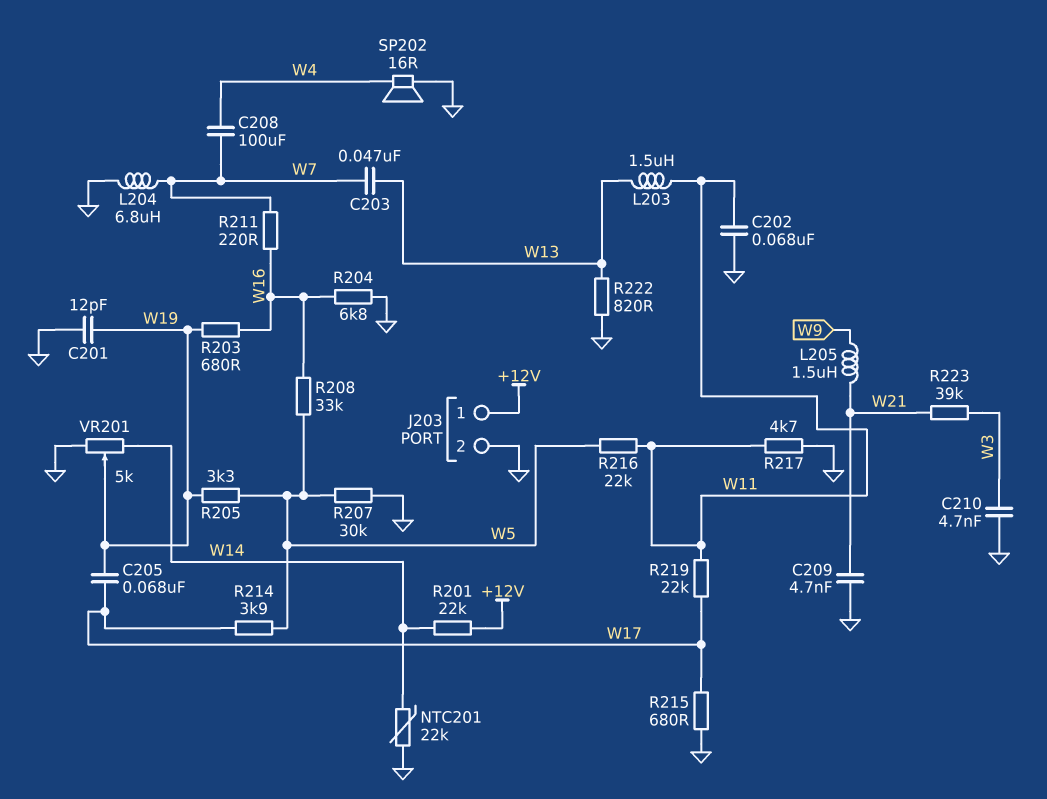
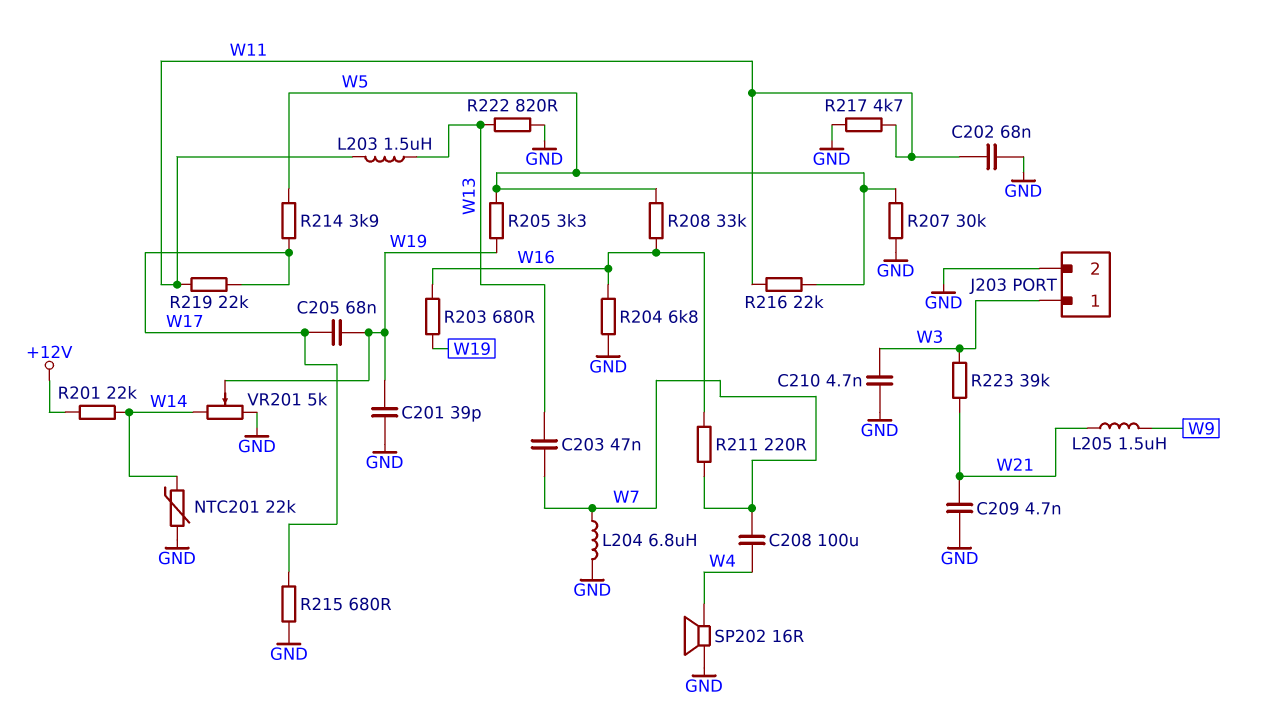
C201: 12pF (GND, W19) -> 39pF (GND, W19)
J203 pin 1: +12V -> W3

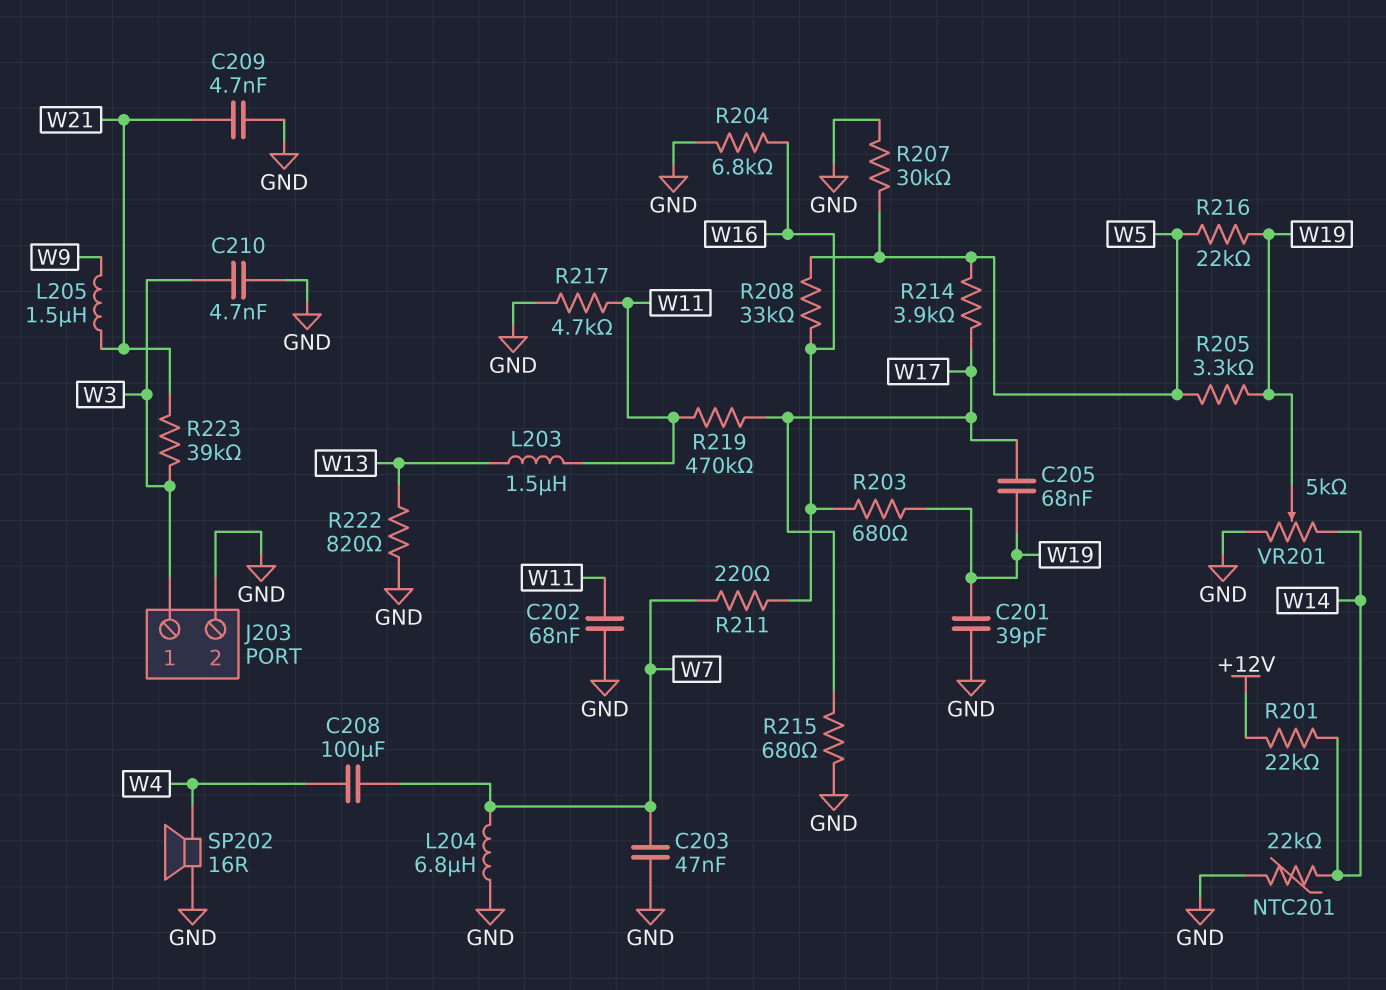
C203: 47nF (W7, W13) -> 47nF (GND, W7)
R216: 22k (W5, W11) -> 22k (W5, W19)
R219: 22k (W11, W17) -> 470k (W11, W17)

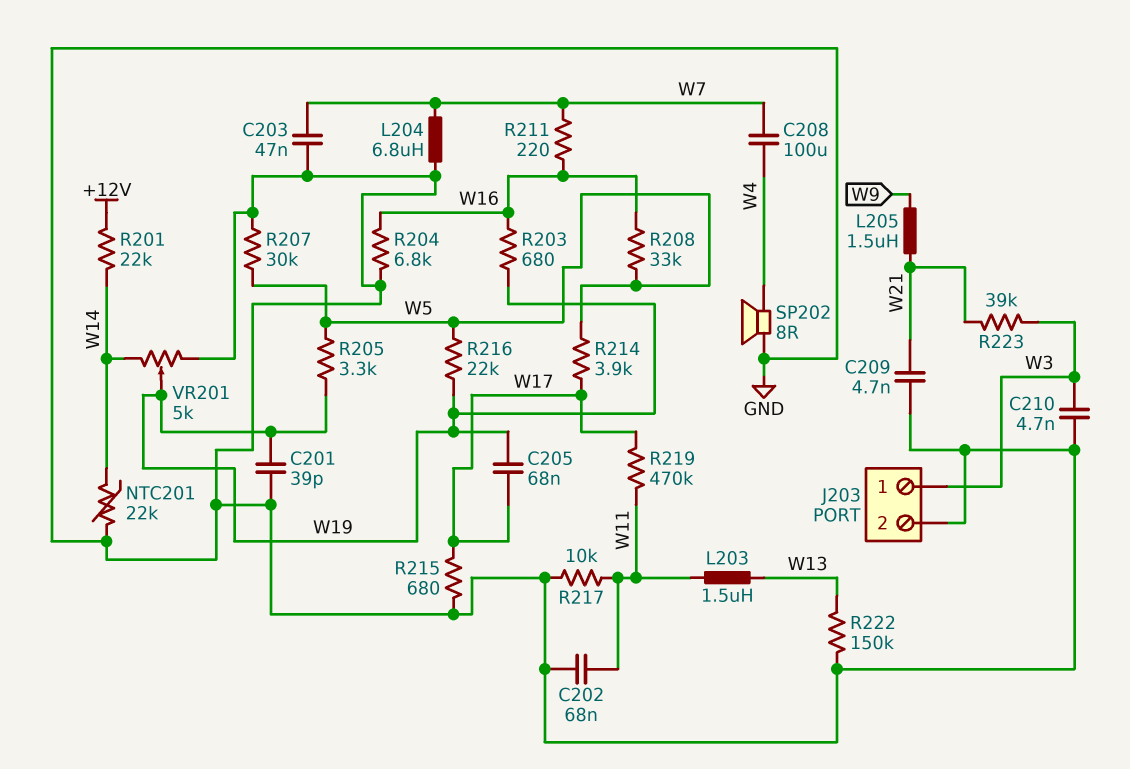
R217: 4.7k (GND, W11) -> 10k (GND, W11)
R222: 820 (GND, W13) -> 150k (GND, W13)
SP202: speaker 16R (GND, W4) -> speaker 8R (GND, W4)

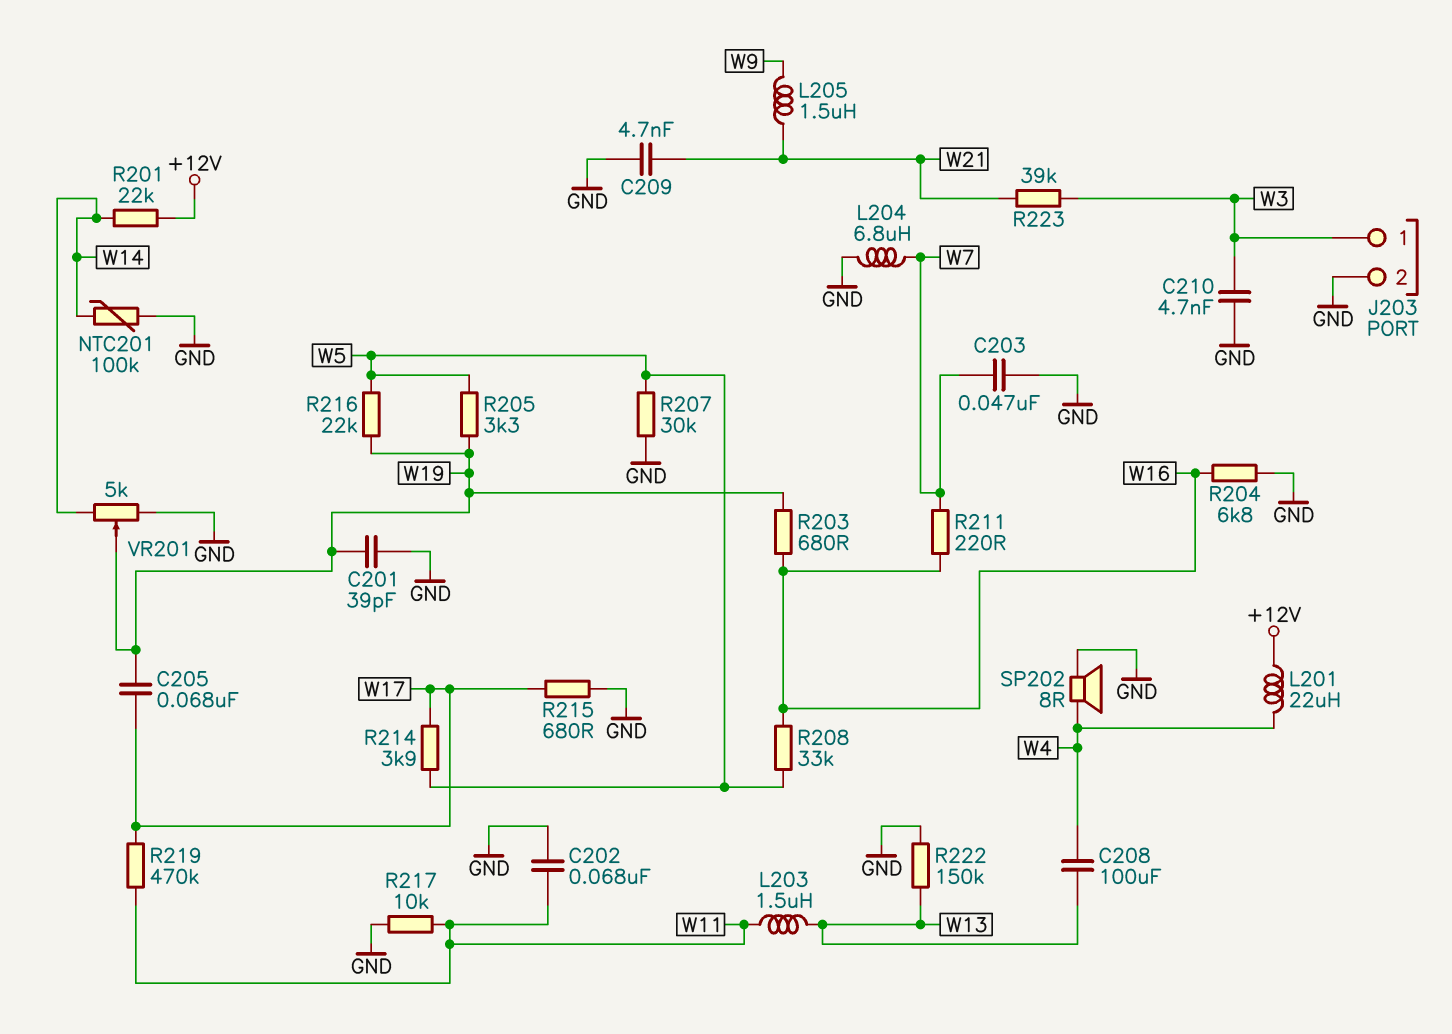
C208: 100uF (W4, W7) -> 100uF (W4, W13)
L201: none -> 22uH (+12V, W4)
NTC201: 22k (GND, W14) -> 100k (GND, W14)

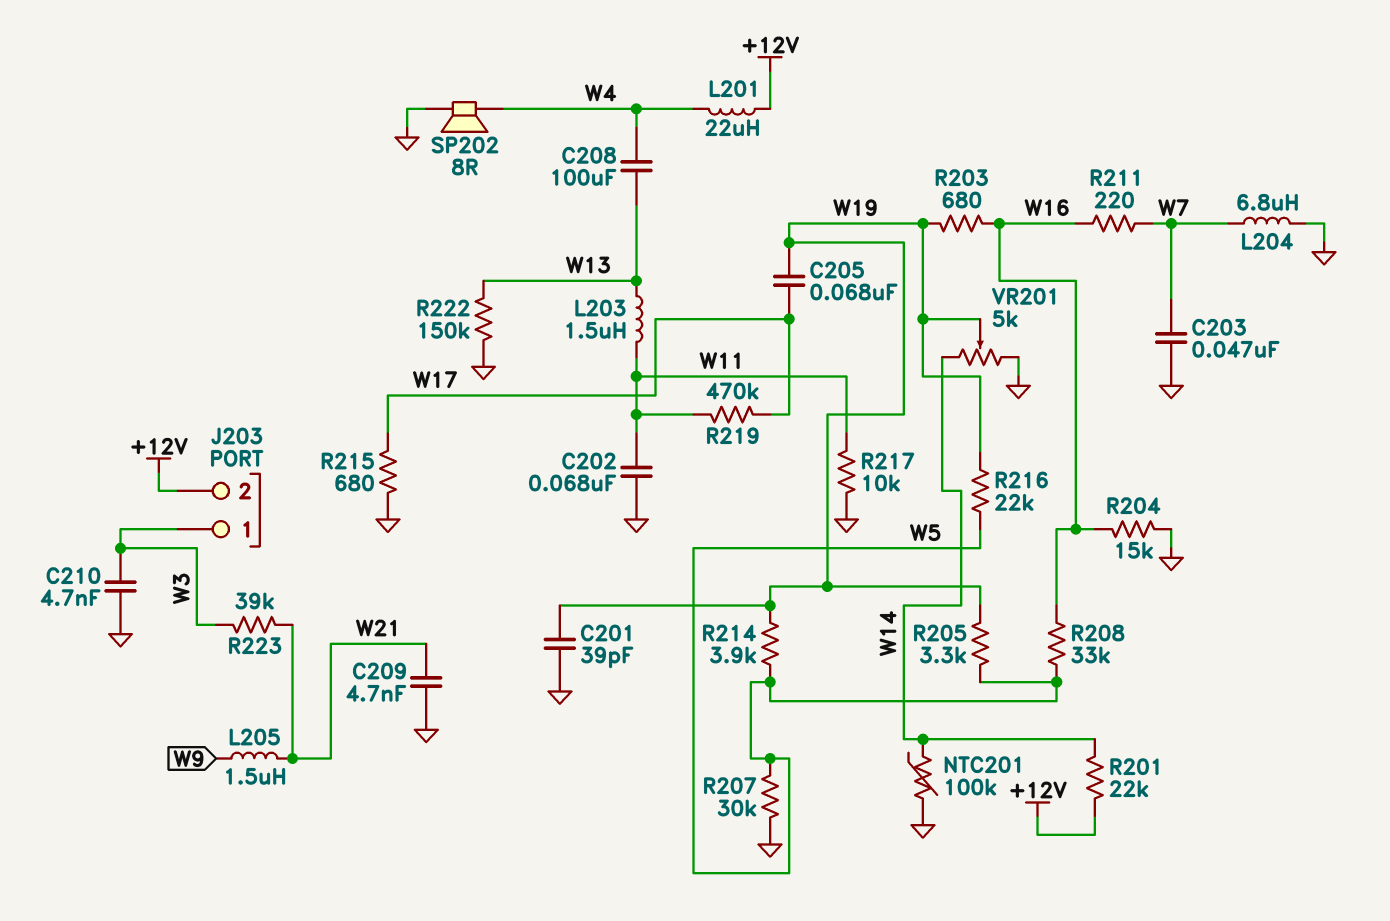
J203 pin 2: GND -> +12V
R204: 6.8k (GND, W16) -> 15k (GND, W16)
R214: 3.9k (W5, W17) -> 3.9k (W5, W19)

